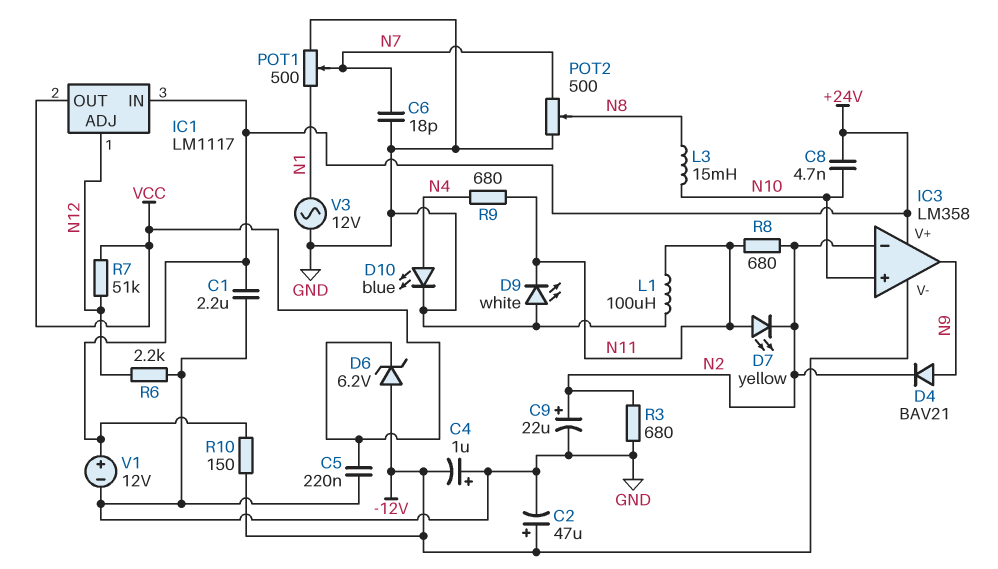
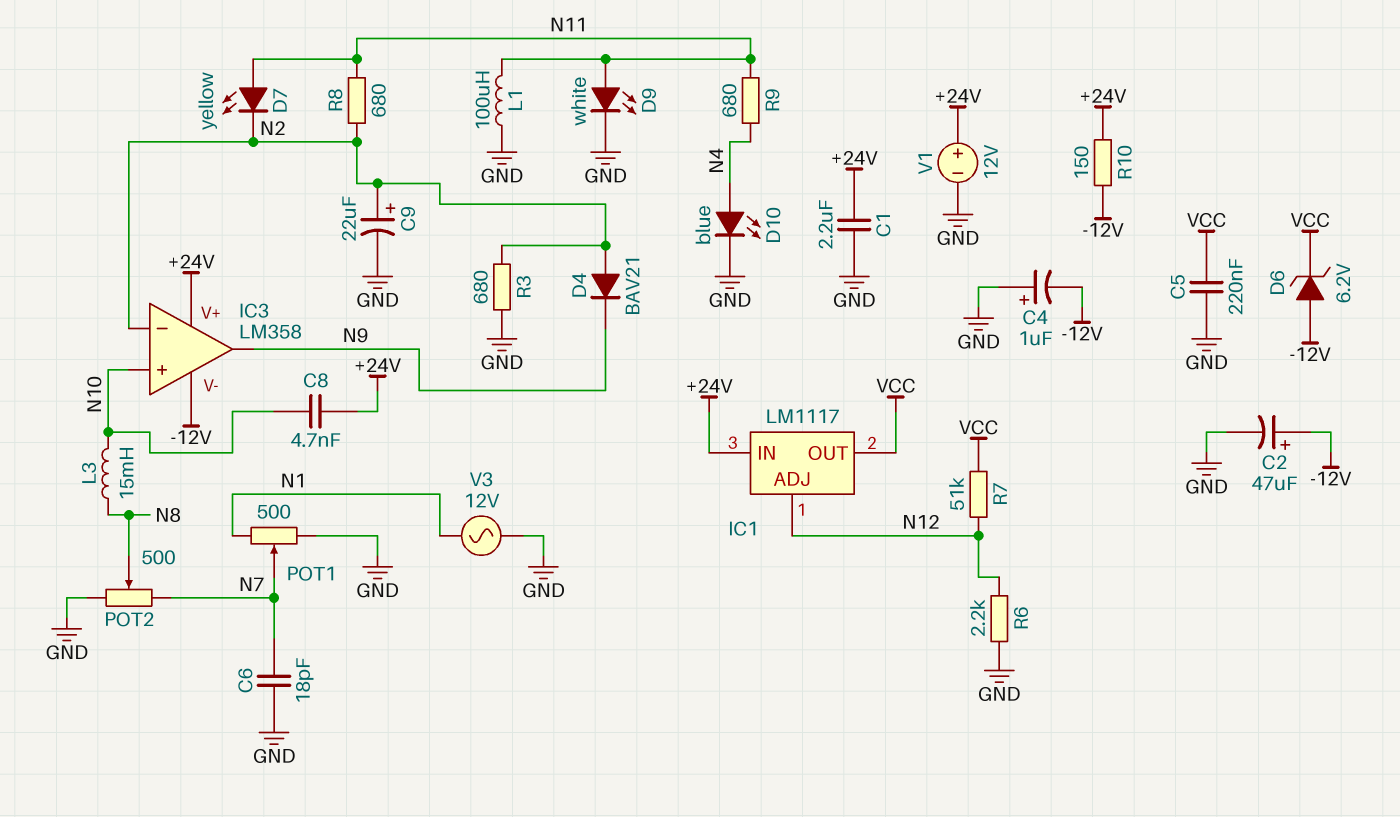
D4: diode BAV21 (A N9, K N2) -> diode BAV21 (A N2, K N9)
D9: LED white (A GND, K N11) -> LED white (A N11, K GND)

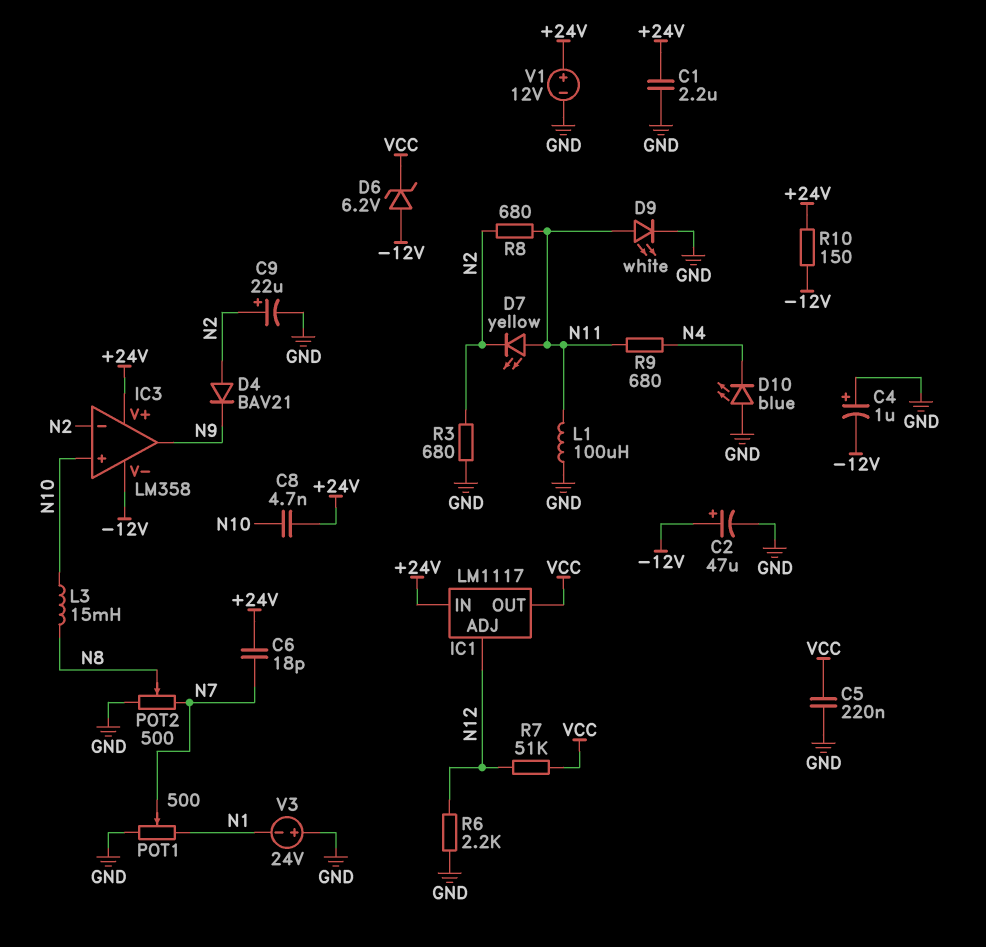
C6: 18pF (GND, N7) -> 18pF (+24V, N7)
D10: LED blue (A N4, K GND) -> LED blue (A GND, K N4)
V3: AC 12V (GND, N1) -> 24V (plus GND, minus N1)

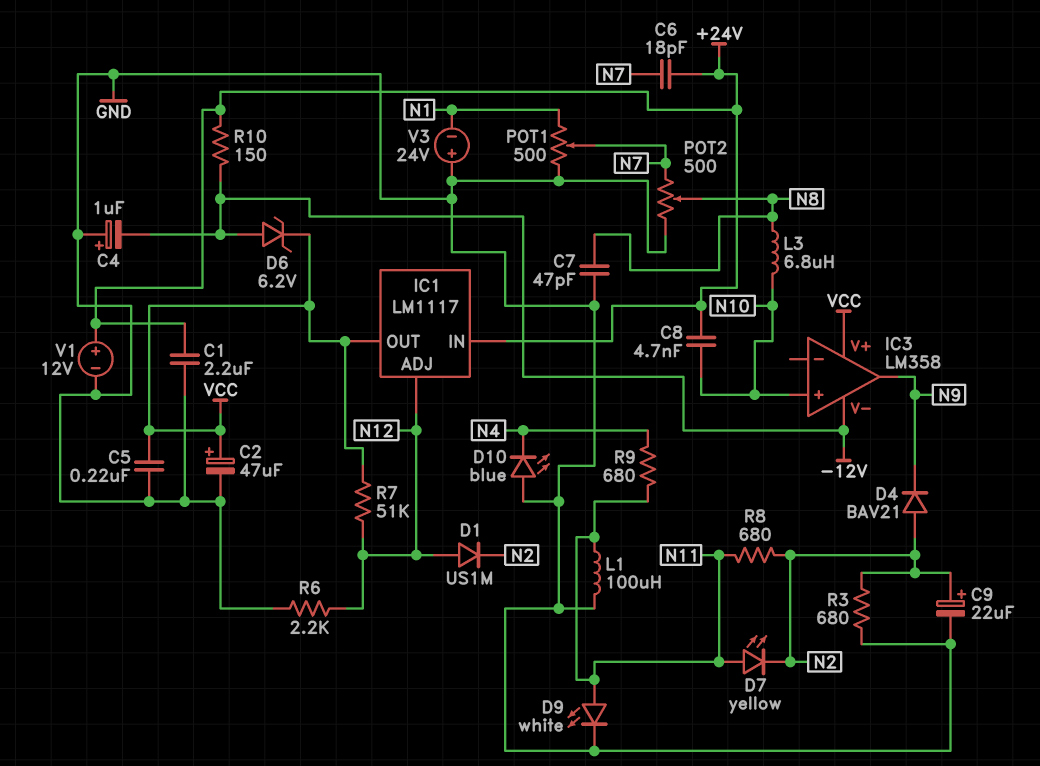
C2: 47uF (plus -12V, minus GND) -> 47uF (plus VCC, minus GND)
C7: none -> 47pF (GND, N8)
D1: none -> diode US1M (A N12, K N2)
IC3 pin V+: +24V -> VCC
IC3 pin in-: N2 -> none
L3: 15mH (N8, N10) -> 6.8uH (N8, N10)

